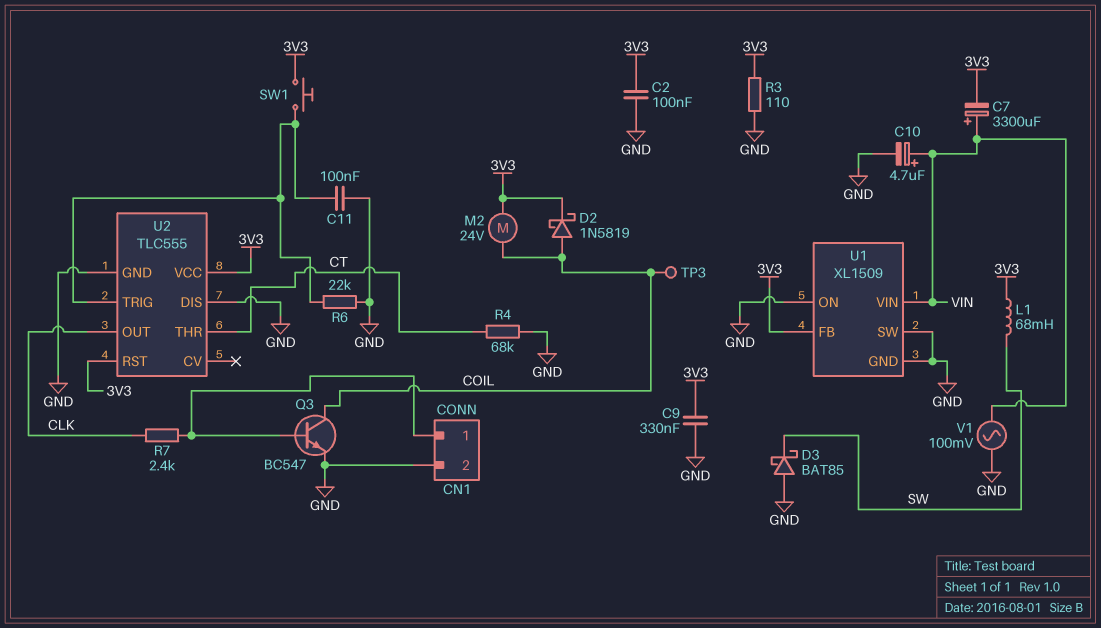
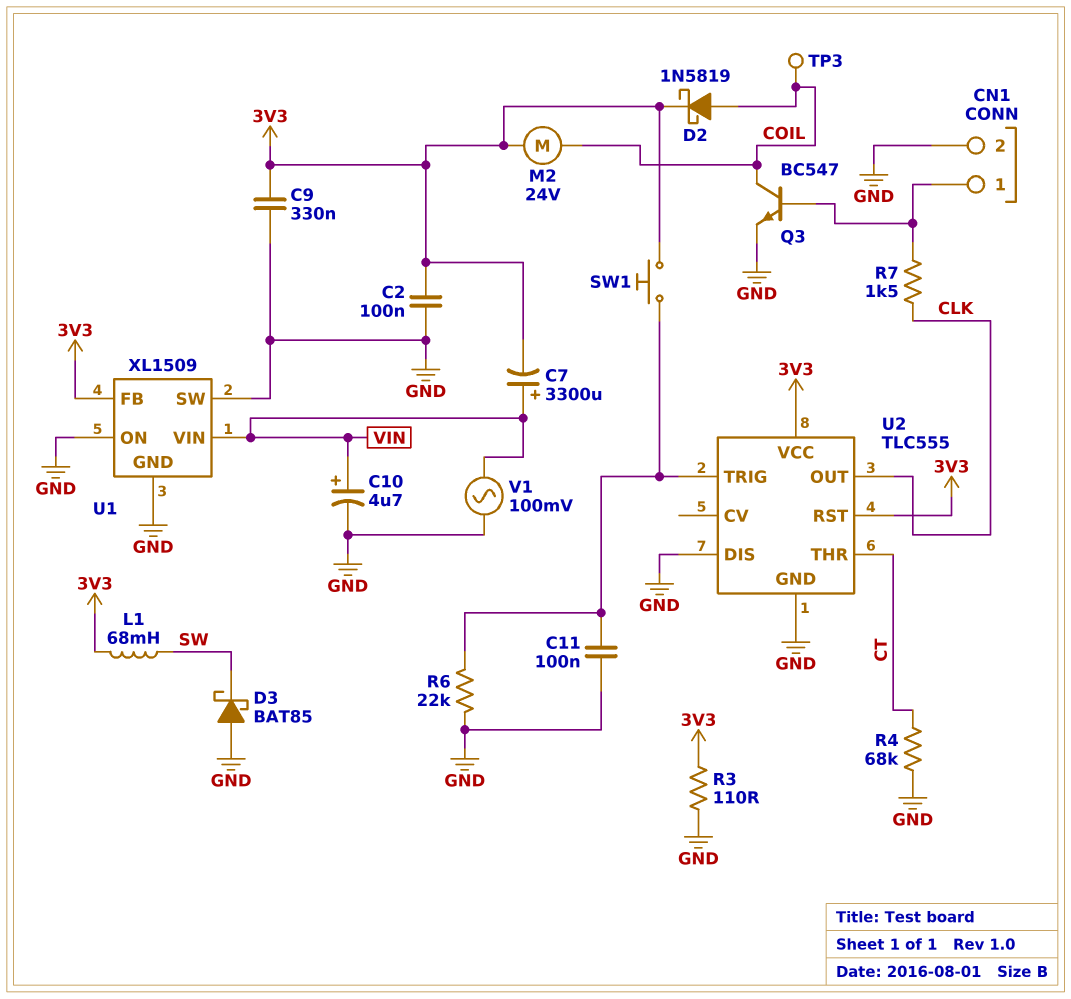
R7: 2.4k (CLK, CN1/1) -> 1.5k (CLK, CN1/1)

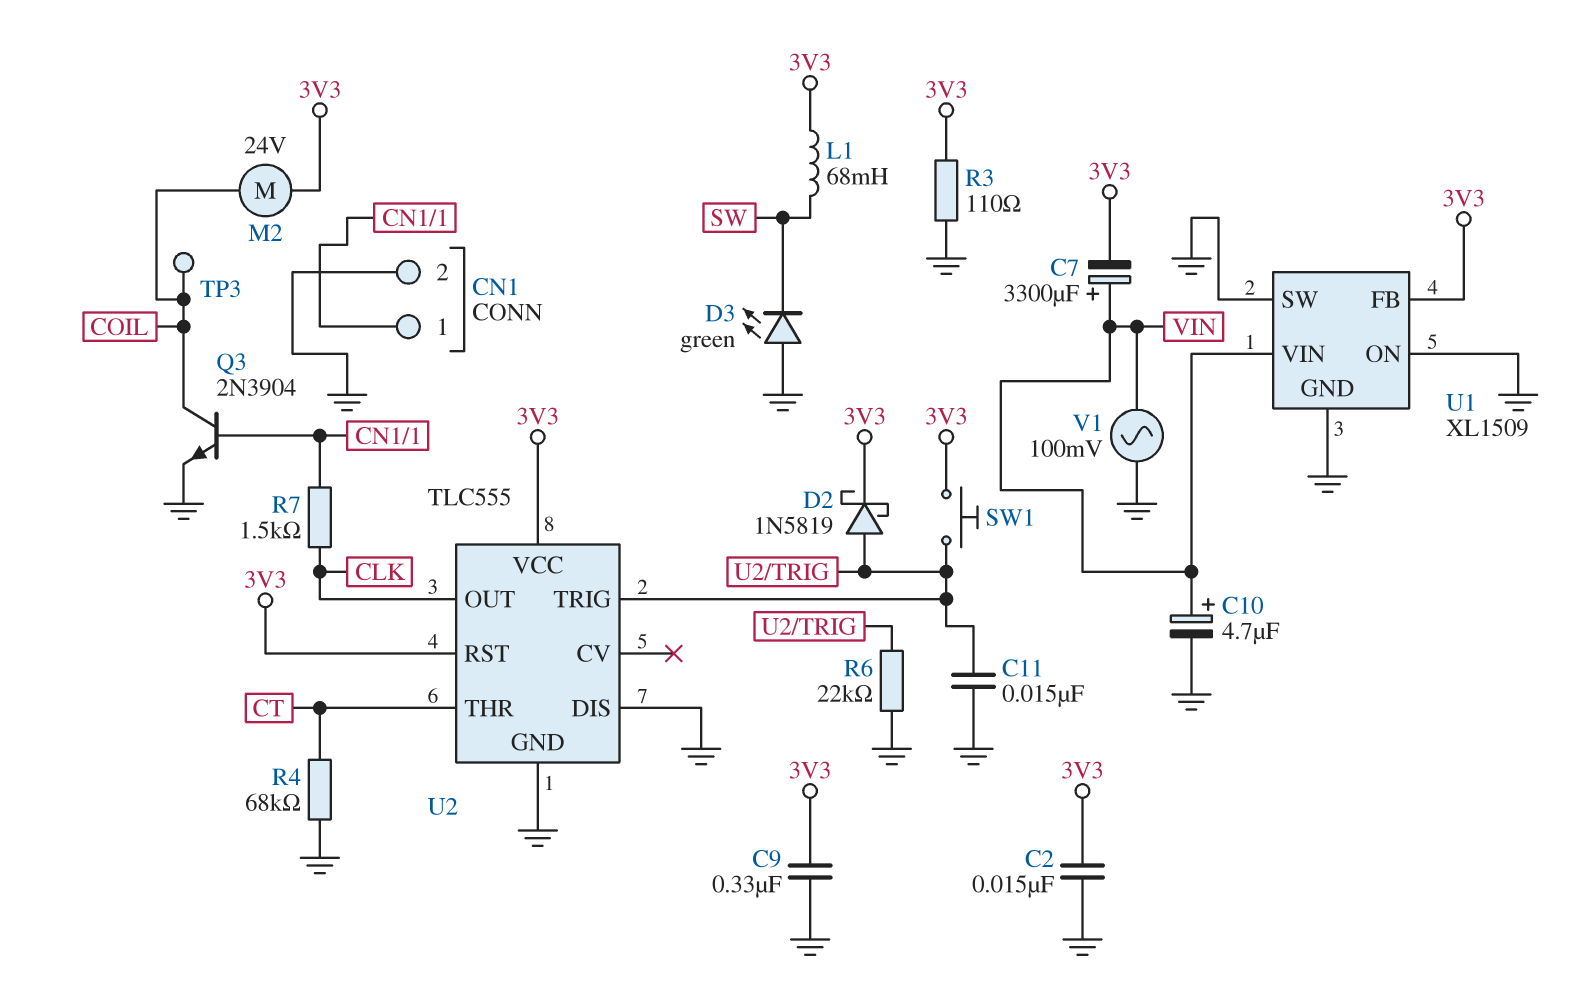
C2: 100nF (3V3, GND) -> 15nF (3V3, GND)
C11: 100nF (GND, U2/TRIG) -> 15nF (GND, U2/TRIG)
D2: schottky 1N5819 (A COIL, K 3V3) -> schottky 1N5819 (A U2/TRIG, K 3V3)
D3: schottky BAT85 (A GND, K SW) -> LED green (A GND, K SW)
Q3: NPN BC547 (B CN1/1, C COIL, E GND) -> NPN 2N3904 (B CN1/1, C COIL, E GND)

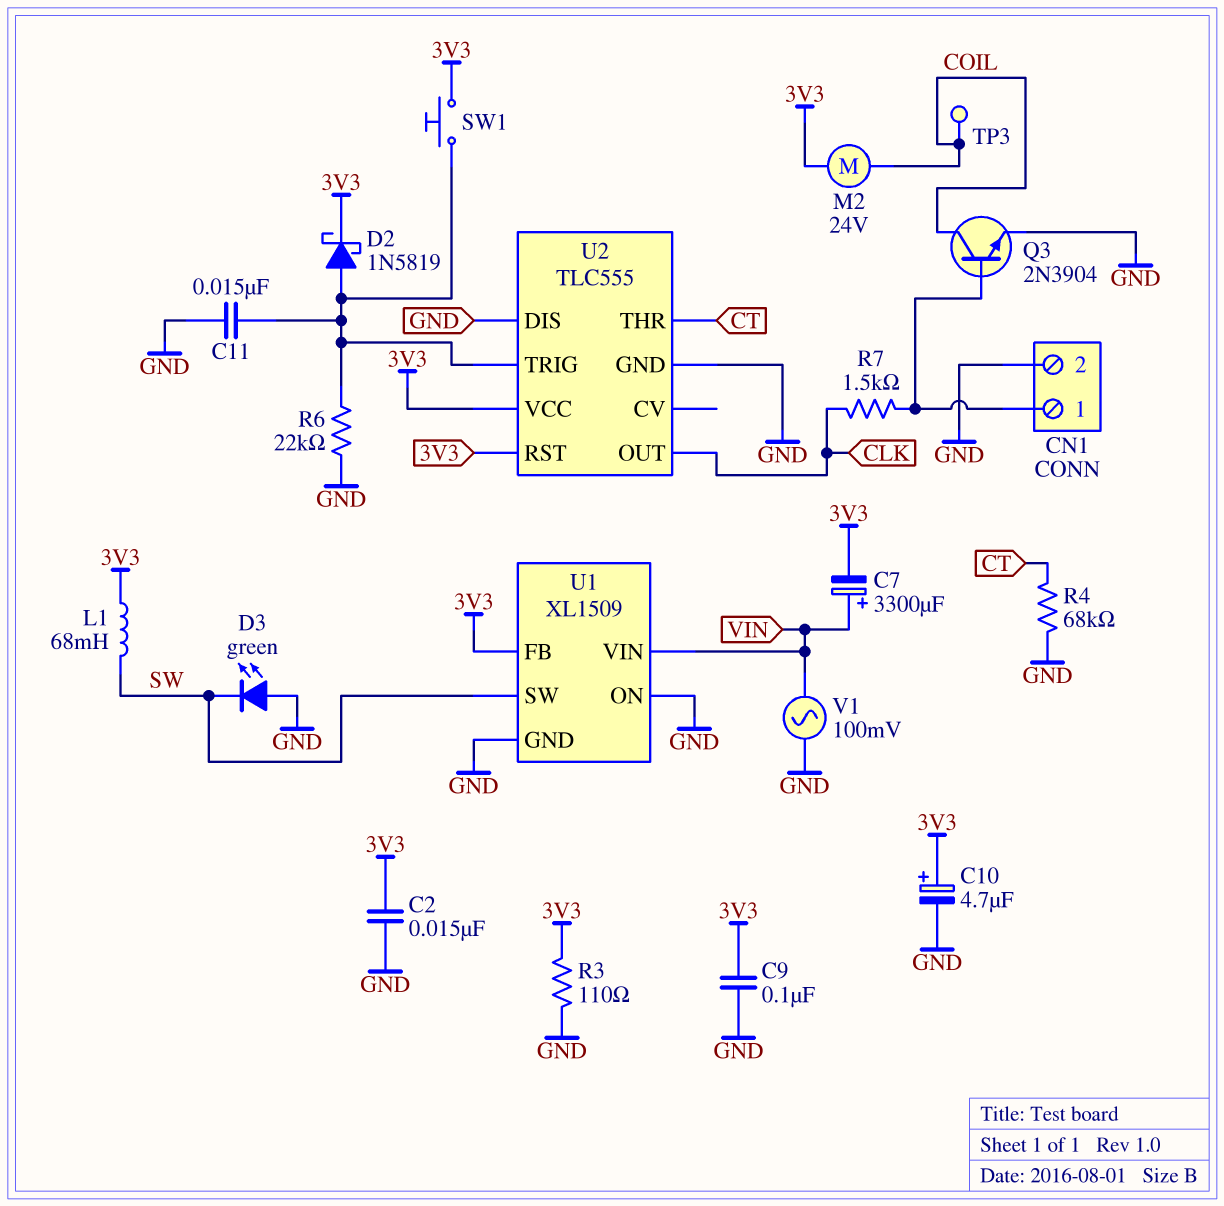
C9: 330nF (3V3, GND) -> 100nF (3V3, GND)
C10: 4.7uF (plus VIN, minus GND) -> 4.7uF (plus 3V3, minus GND)
U1 pin SW: GND -> SW

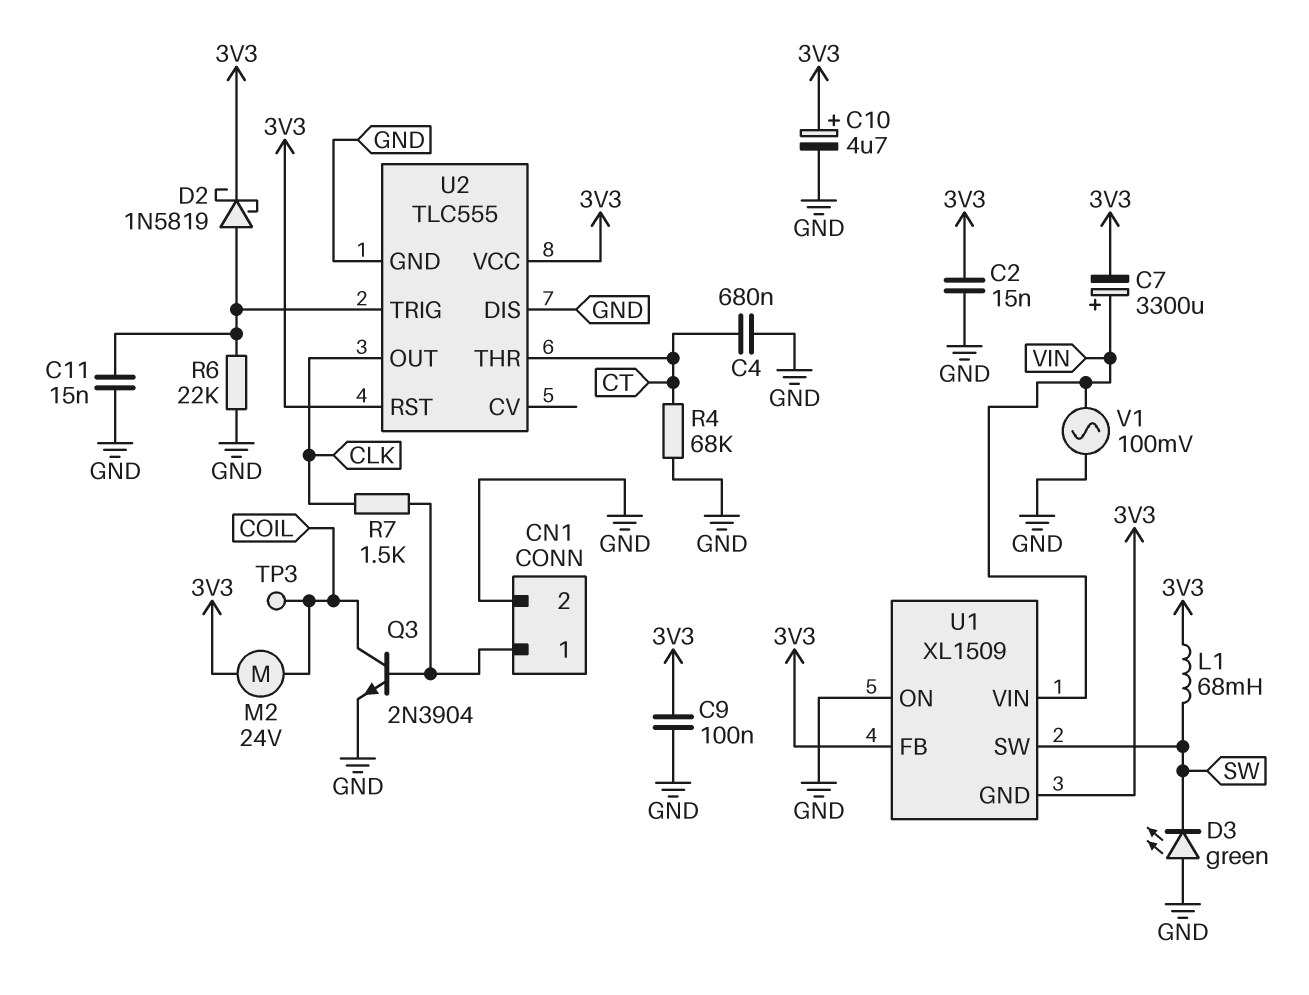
C4: none -> 680nF (CT, GND)
R3: 110 (3V3, GND) -> none
SW1: button (3V3, U2/TRIG) -> none
U1 pin GND: GND -> 3V3

